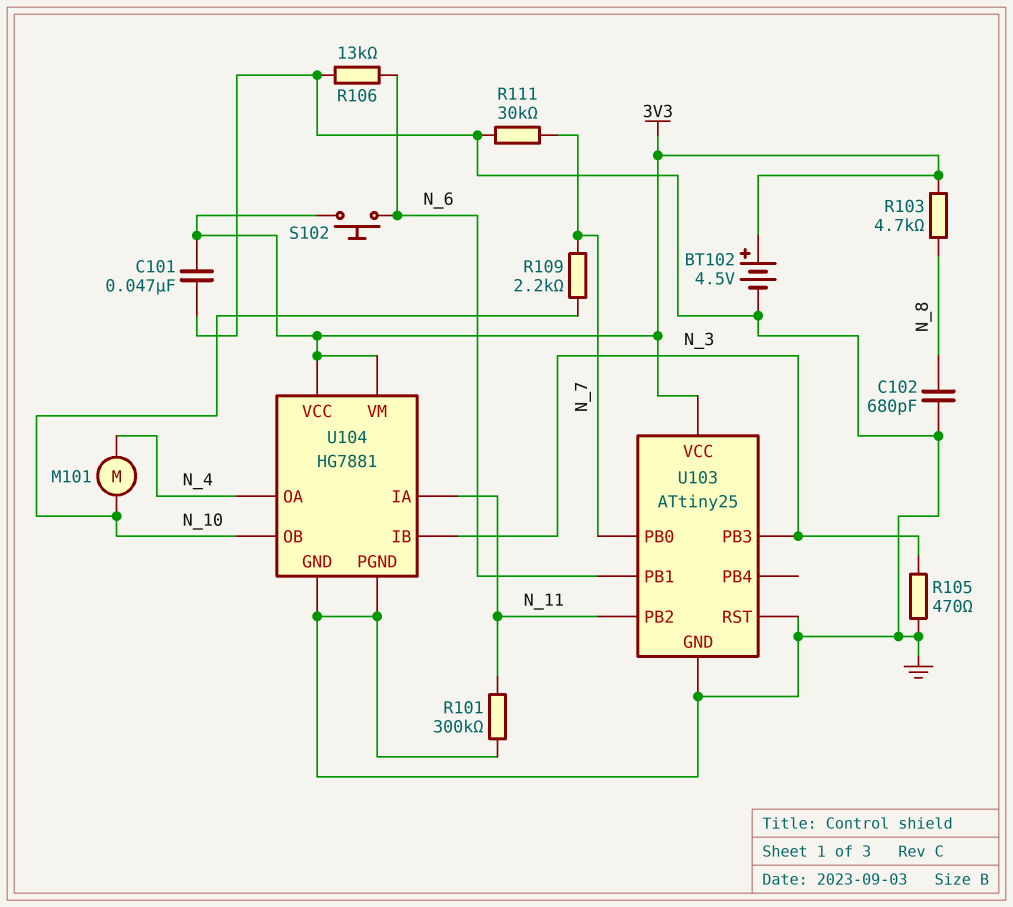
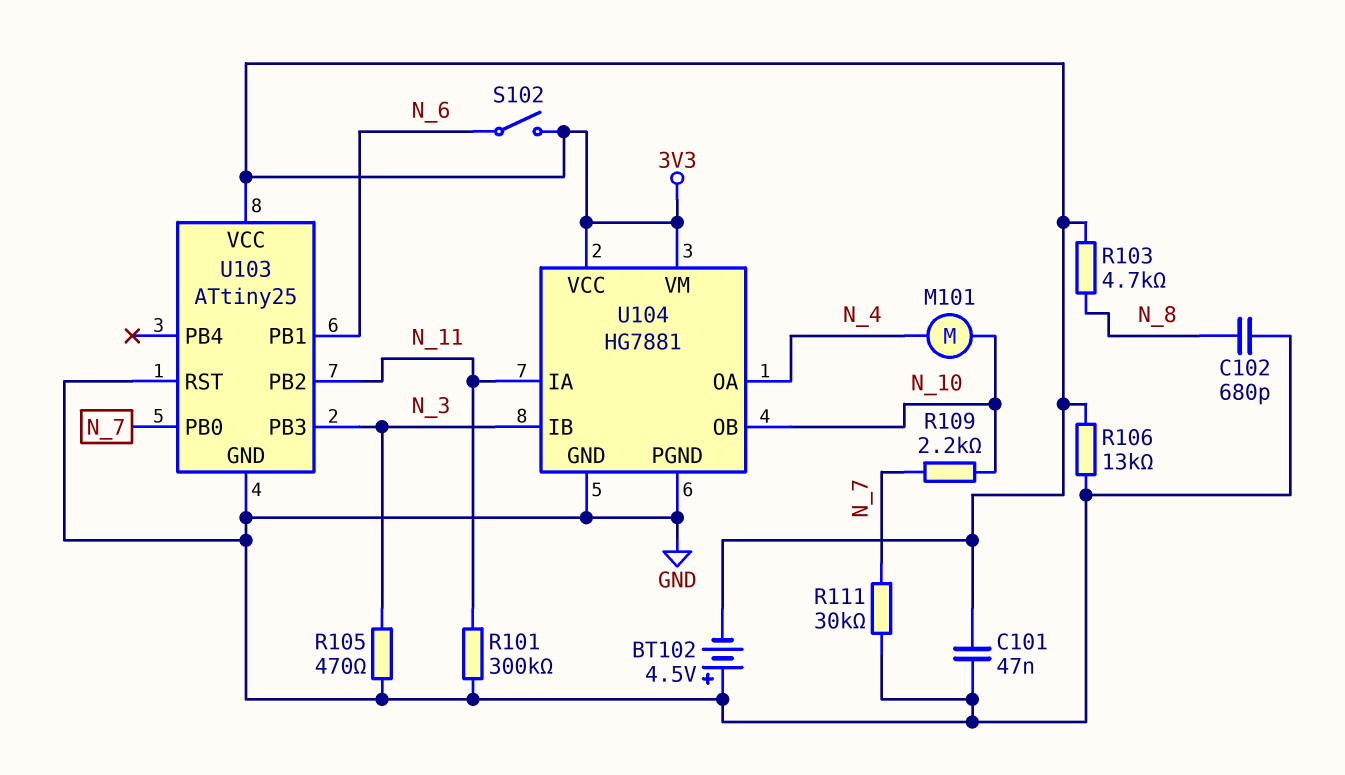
BT102: 4.5V (plus 3V3, minus GND) -> 4.5V (plus GND, minus 3V3)
R106: 13k (GND, N_6) -> 13k (3V3, GND)
S102: button (3V3, N_6) -> switch (3V3, N_6)

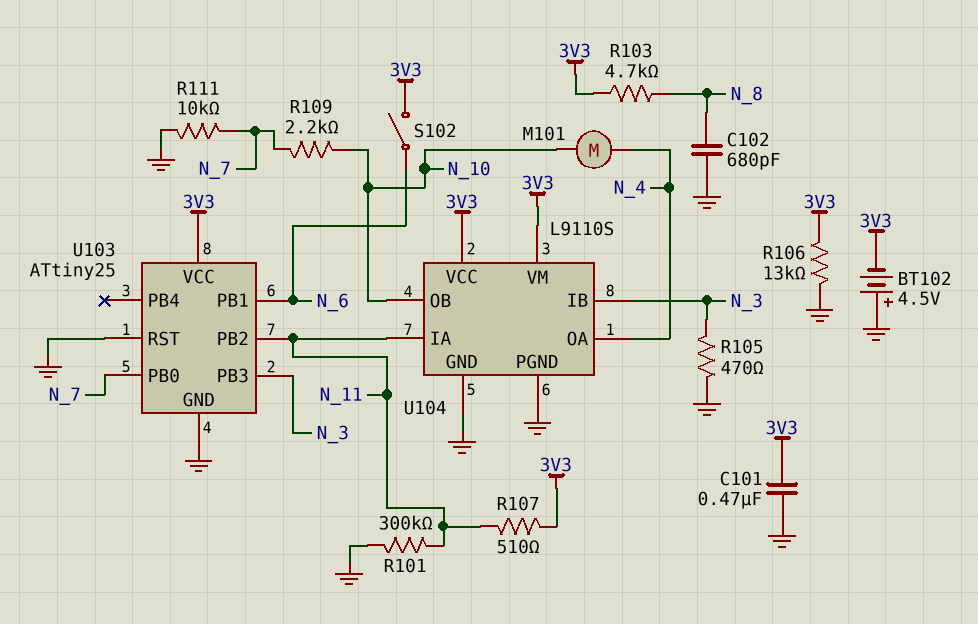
C101: 47nF (3V3, GND) -> 470nF (3V3, GND)
R107: none -> 510 (3V3, N_11)
R111: 30k (GND, N_7) -> 10k (GND, N_7)
U104: HG7881 -> L9110S

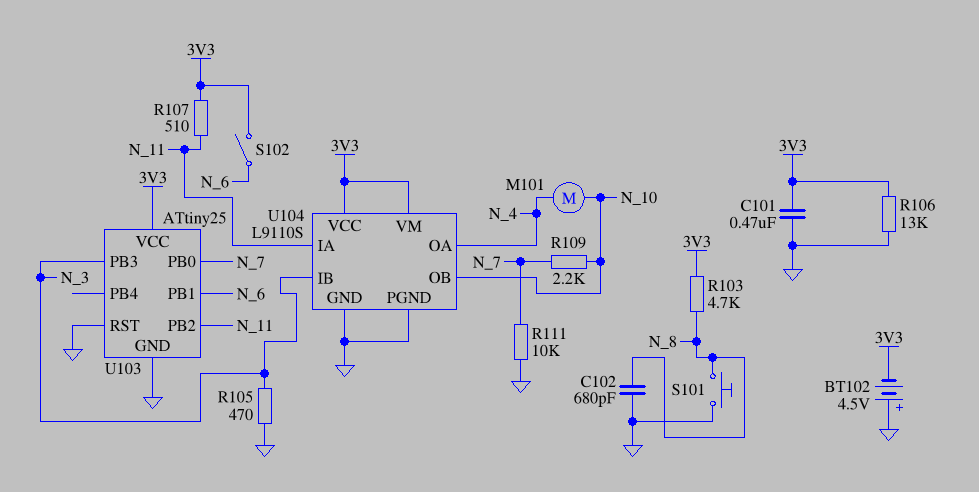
R101: 300k (GND, N_11) -> none
S101: none -> button (GND, N_8)

